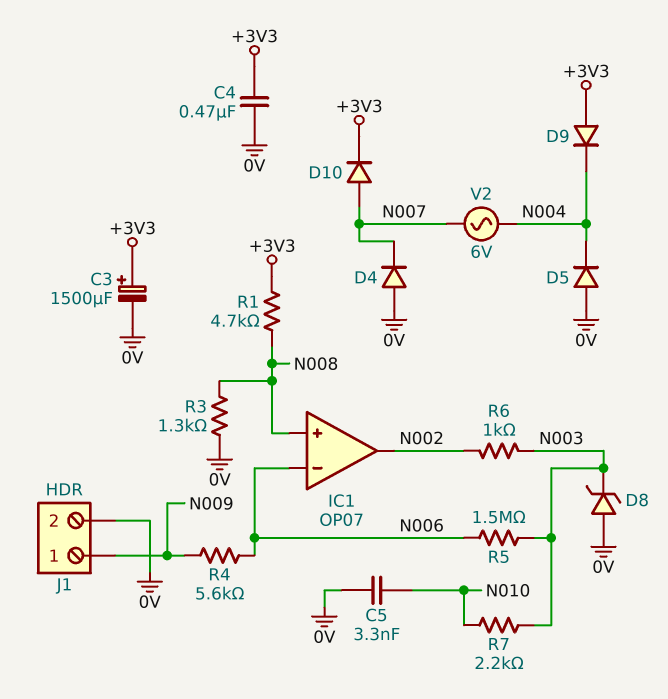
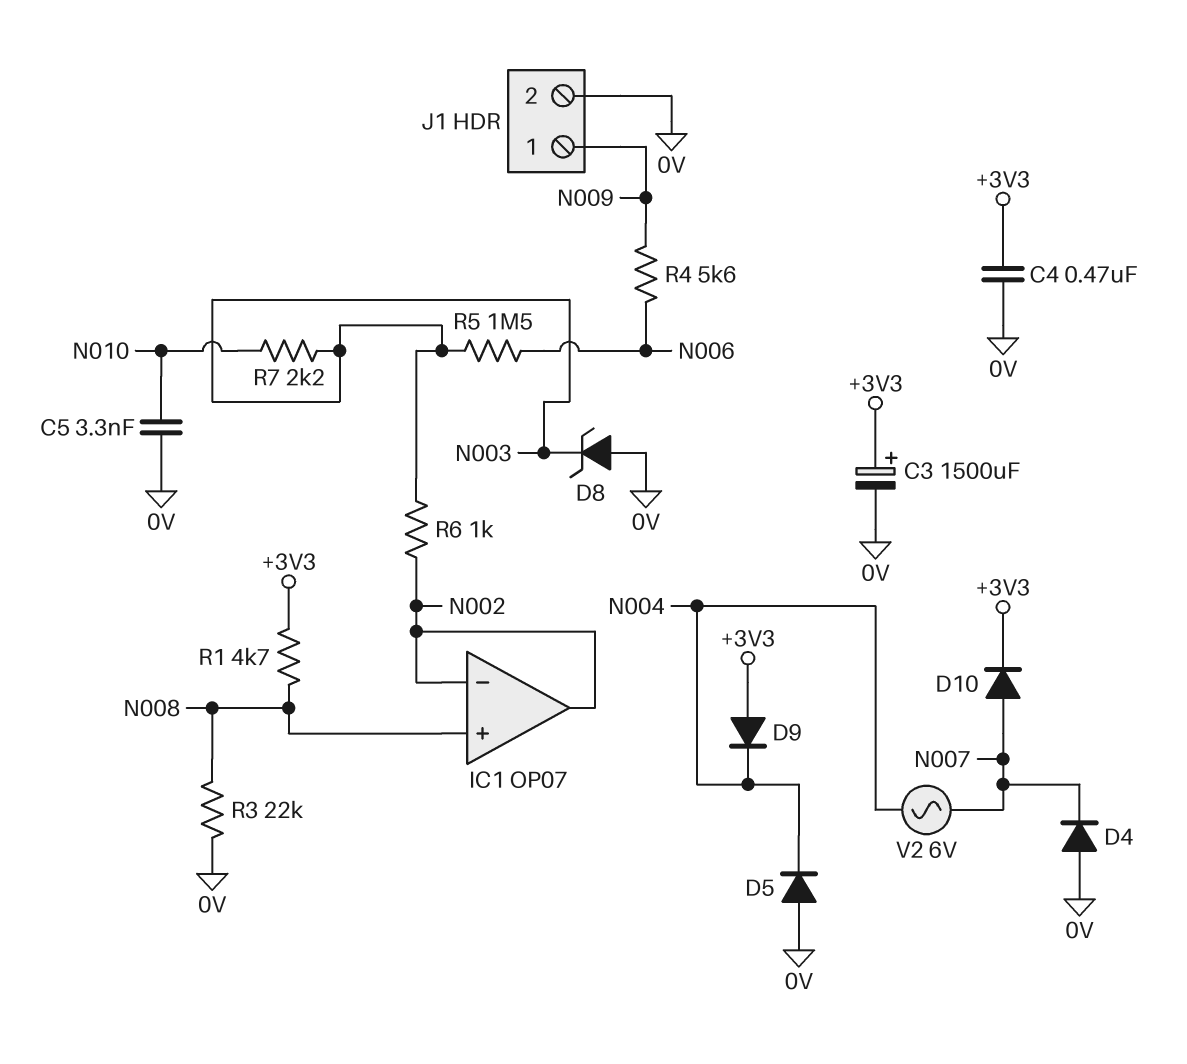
IC1 pin in-: N006 -> N002
R3: 1.3k (0V, N008) -> 22k (0V, N008)

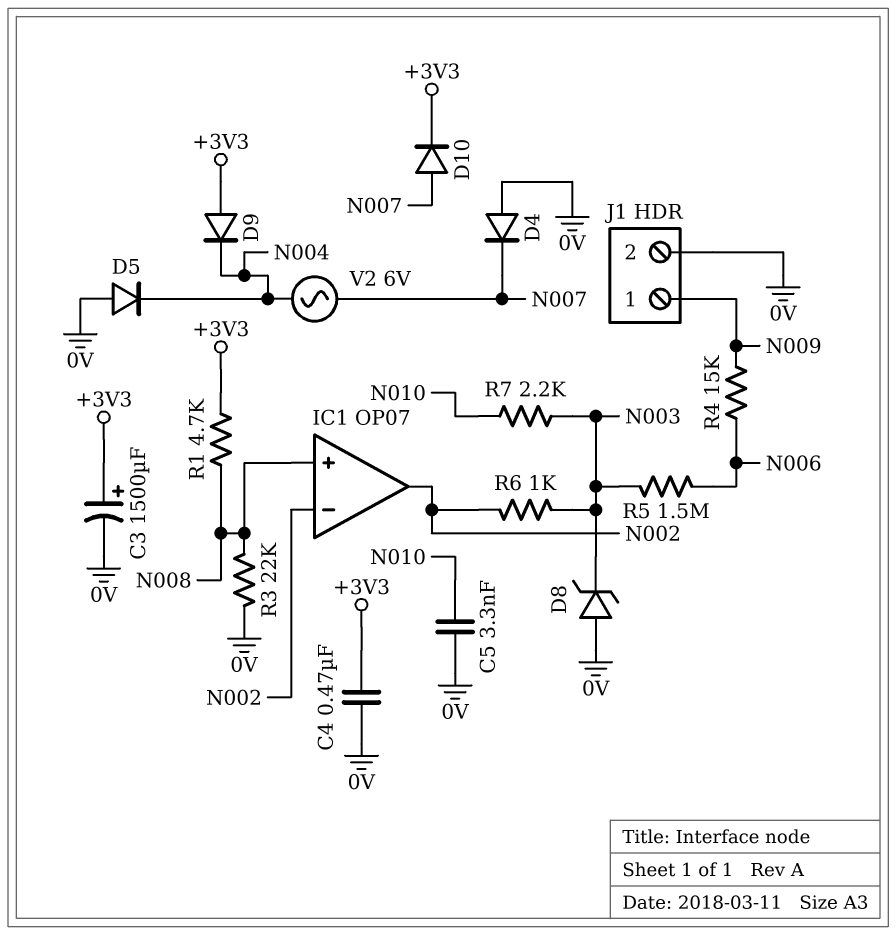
R4: 5.6k (N006, N009) -> 15k (N006, N009)

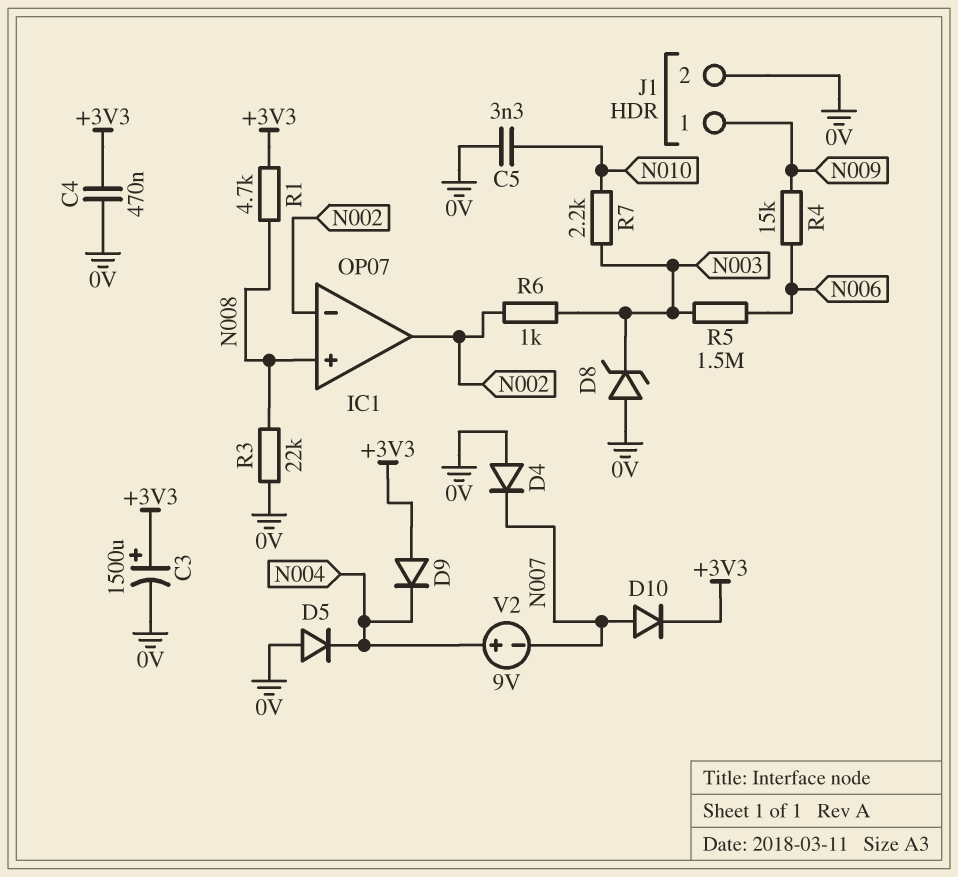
V2: AC 6V (N004, N007) -> 9V (plus N004, minus N007)

